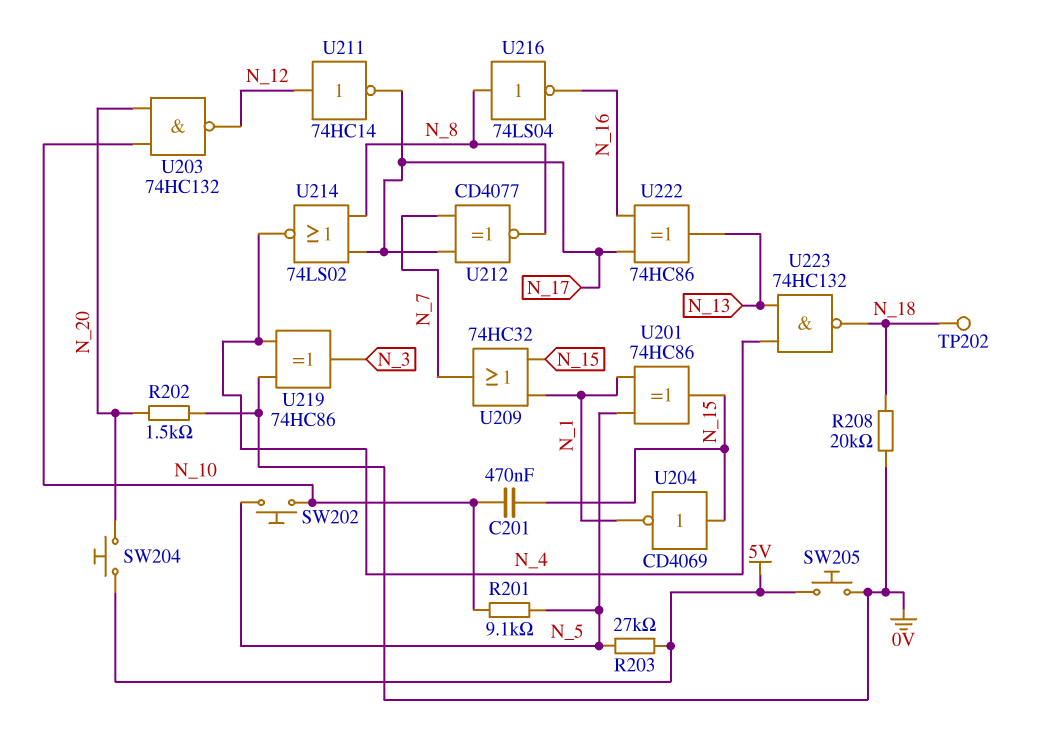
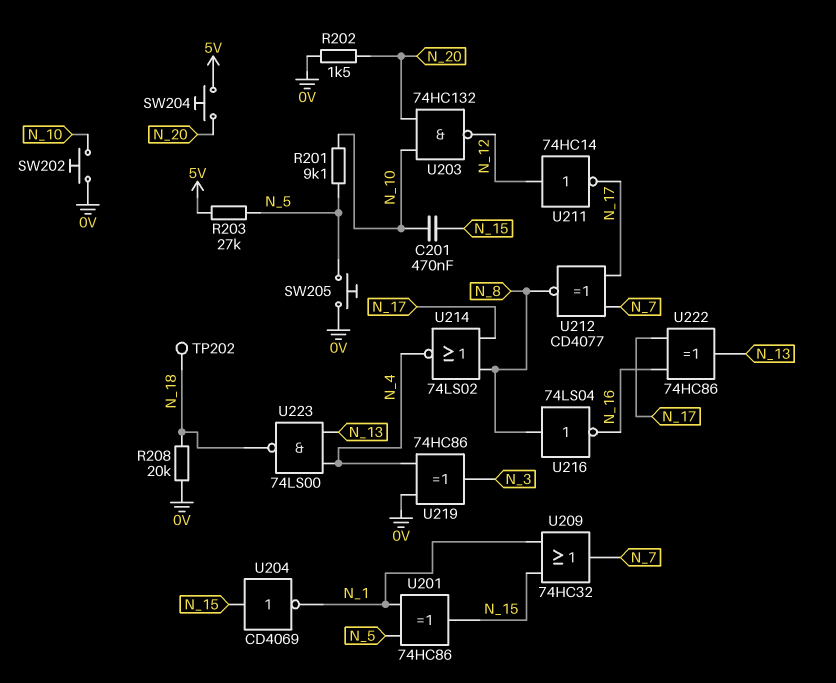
SW202: button (N_5, N_10) -> button (0V, N_10)
SW205: button (0V, 5V) -> button (0V, N_5)
U223: NAND 74HC132 (in N_4, in N_13, out N_18) -> NAND 74LS00 (in N_4, in N_13, out N_18)

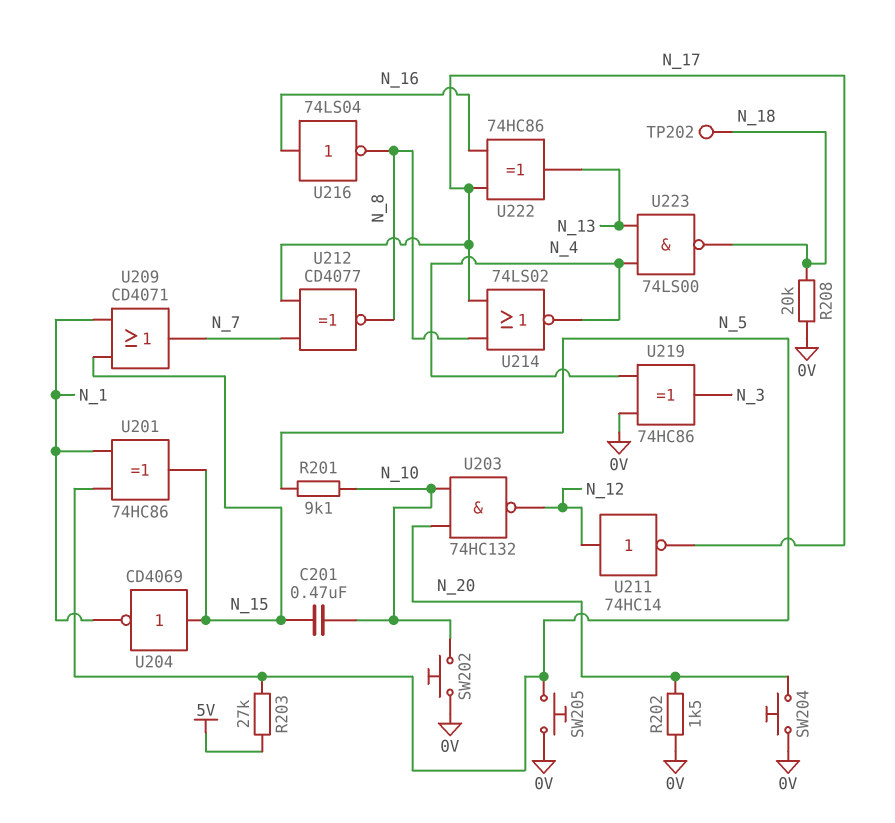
SW204: button (5V, N_20) -> button (0V, N_20)
U209: OR 74HC32 (in N_1, in N_15, out N_7) -> OR CD4071 (in N_1, in N_15, out N_7)
U216: NOT 74LS04 (in N_8, out N_16) -> NOT 74LS04 (in N_16, out N_8)

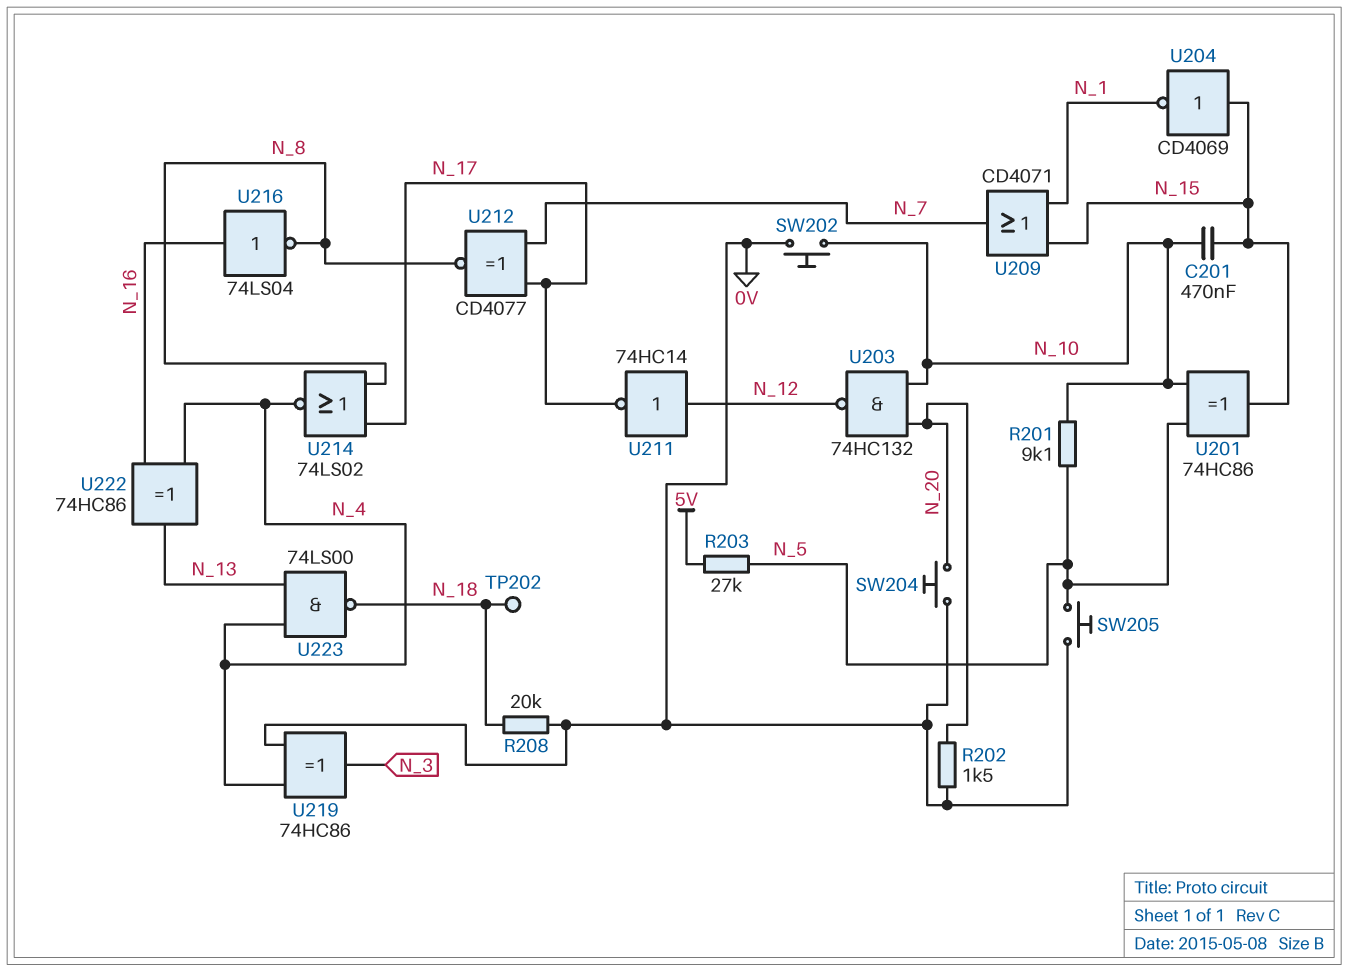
U201: XOR 74HC86 (in N_1, in N_5, out N_15) -> XOR 74HC86 (in N_5, in N_10, out N_15)
U222: XOR 74HC86 (in N_16, in N_17, out N_13) -> XOR 74HC86 (in N_4, in N_16, out N_13)

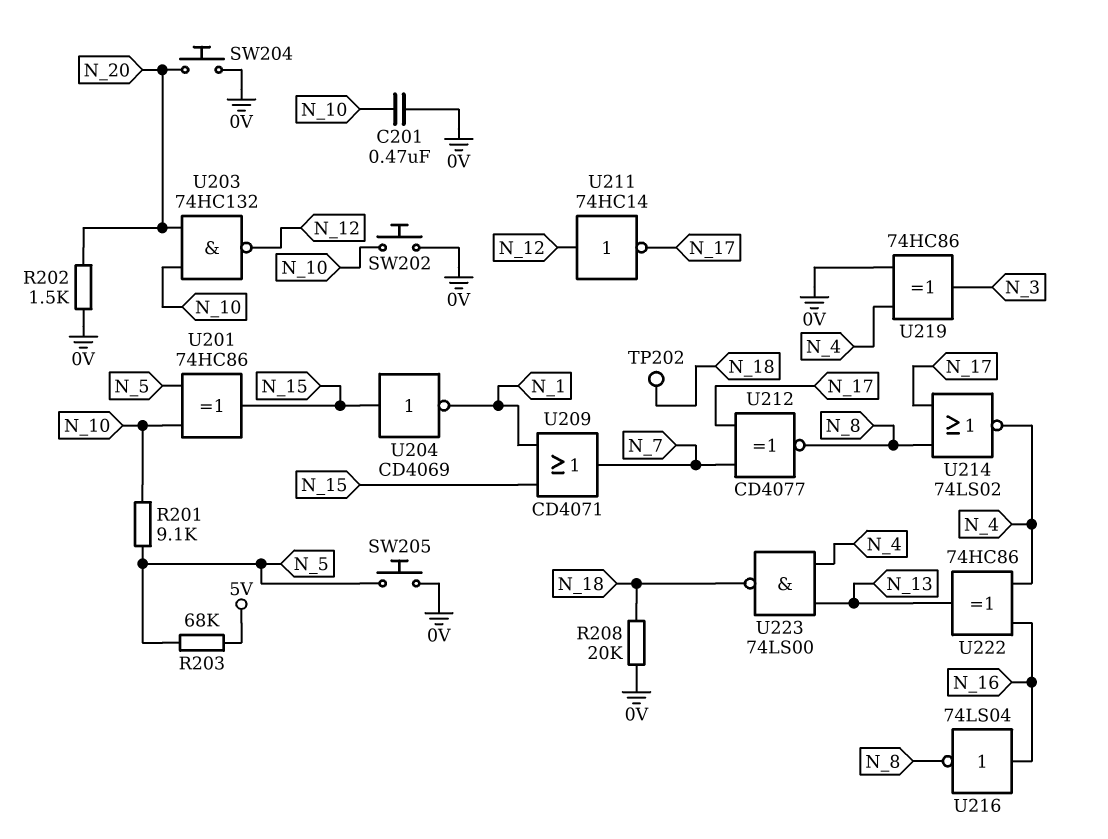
C201: 470nF (N_10, N_15) -> 470nF (0V, N_10)
R203: 27k (5V, N_5) -> 68k (5V, N_5)

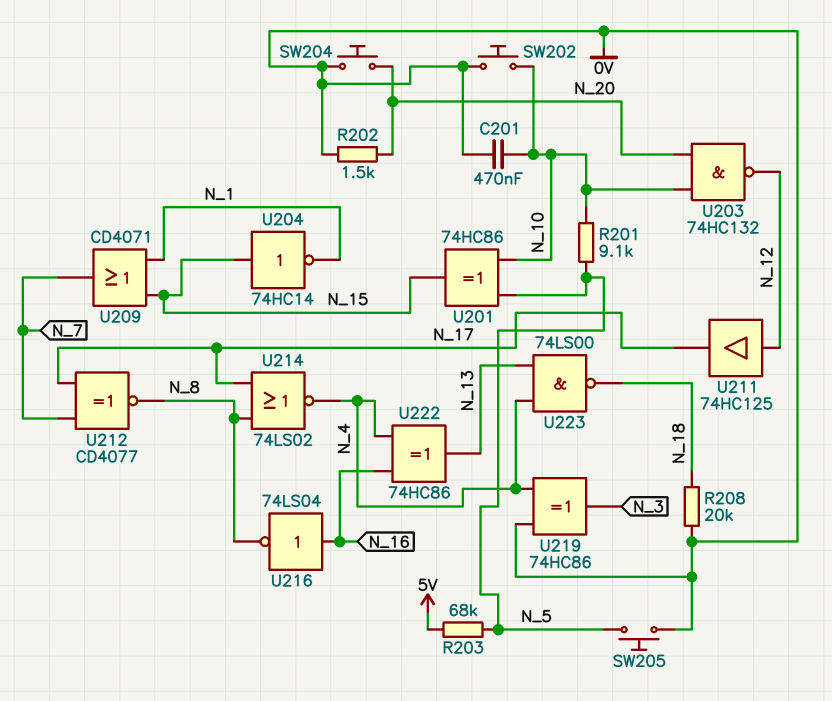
TP202: test point (N_18) -> none
U204: NOT CD4069 (in N_15, out N_1) -> NOT 74HC14 (in N_15, out N_1)
U211: NOT 74HC14 (in N_12, out N_17) -> buffer 74HC125 (in N_12, out N_17)

